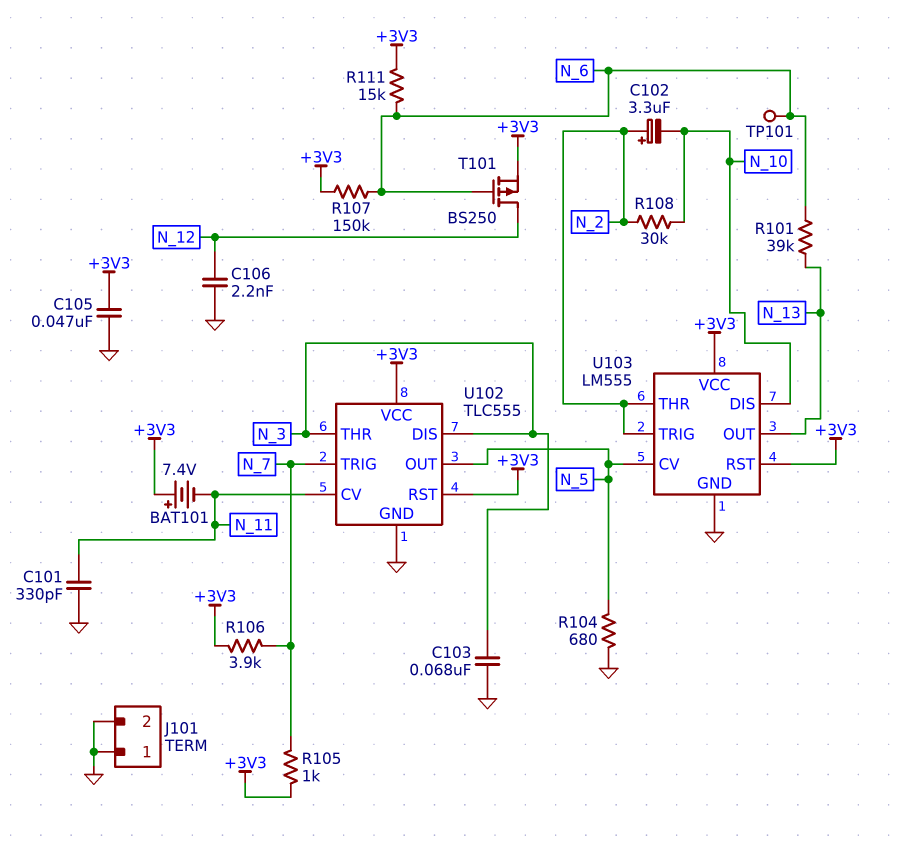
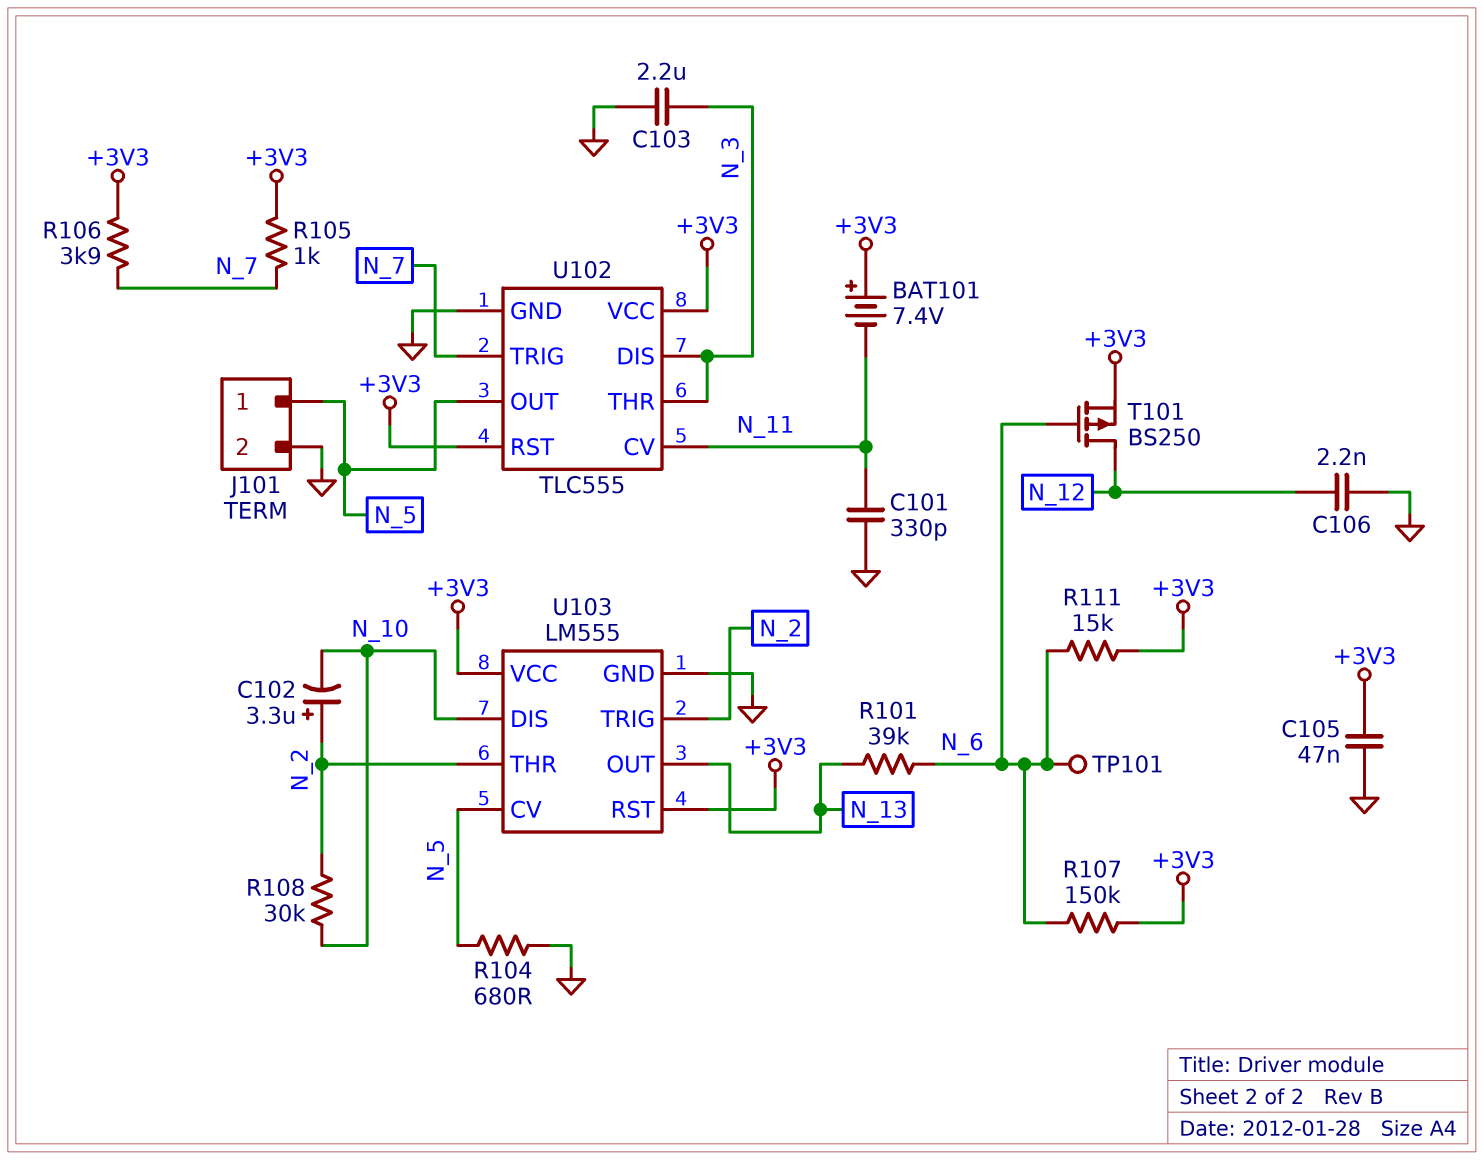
C103: 68nF (GND, N_3) -> 2.2uF (GND, N_3)
J101 pin 1: GND -> N_5

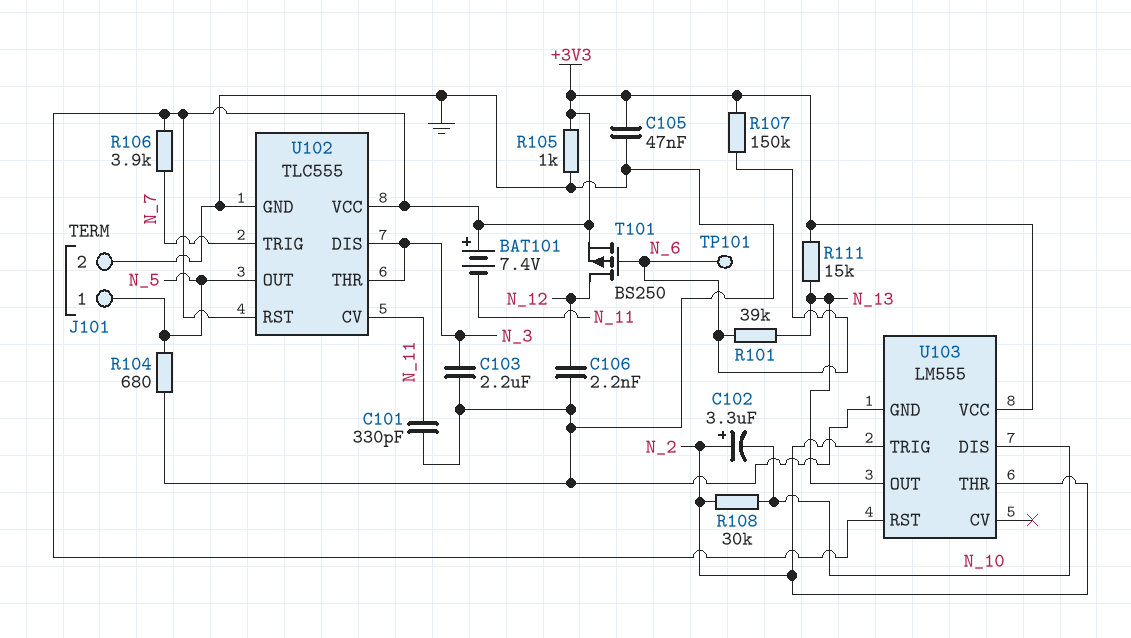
R105: 1k (+3V3, N_7) -> 1k (+3V3, GND)
R111: 15k (+3V3, N_6) -> 15k (+3V3, N_13)
U103 pin CV: N_5 -> none

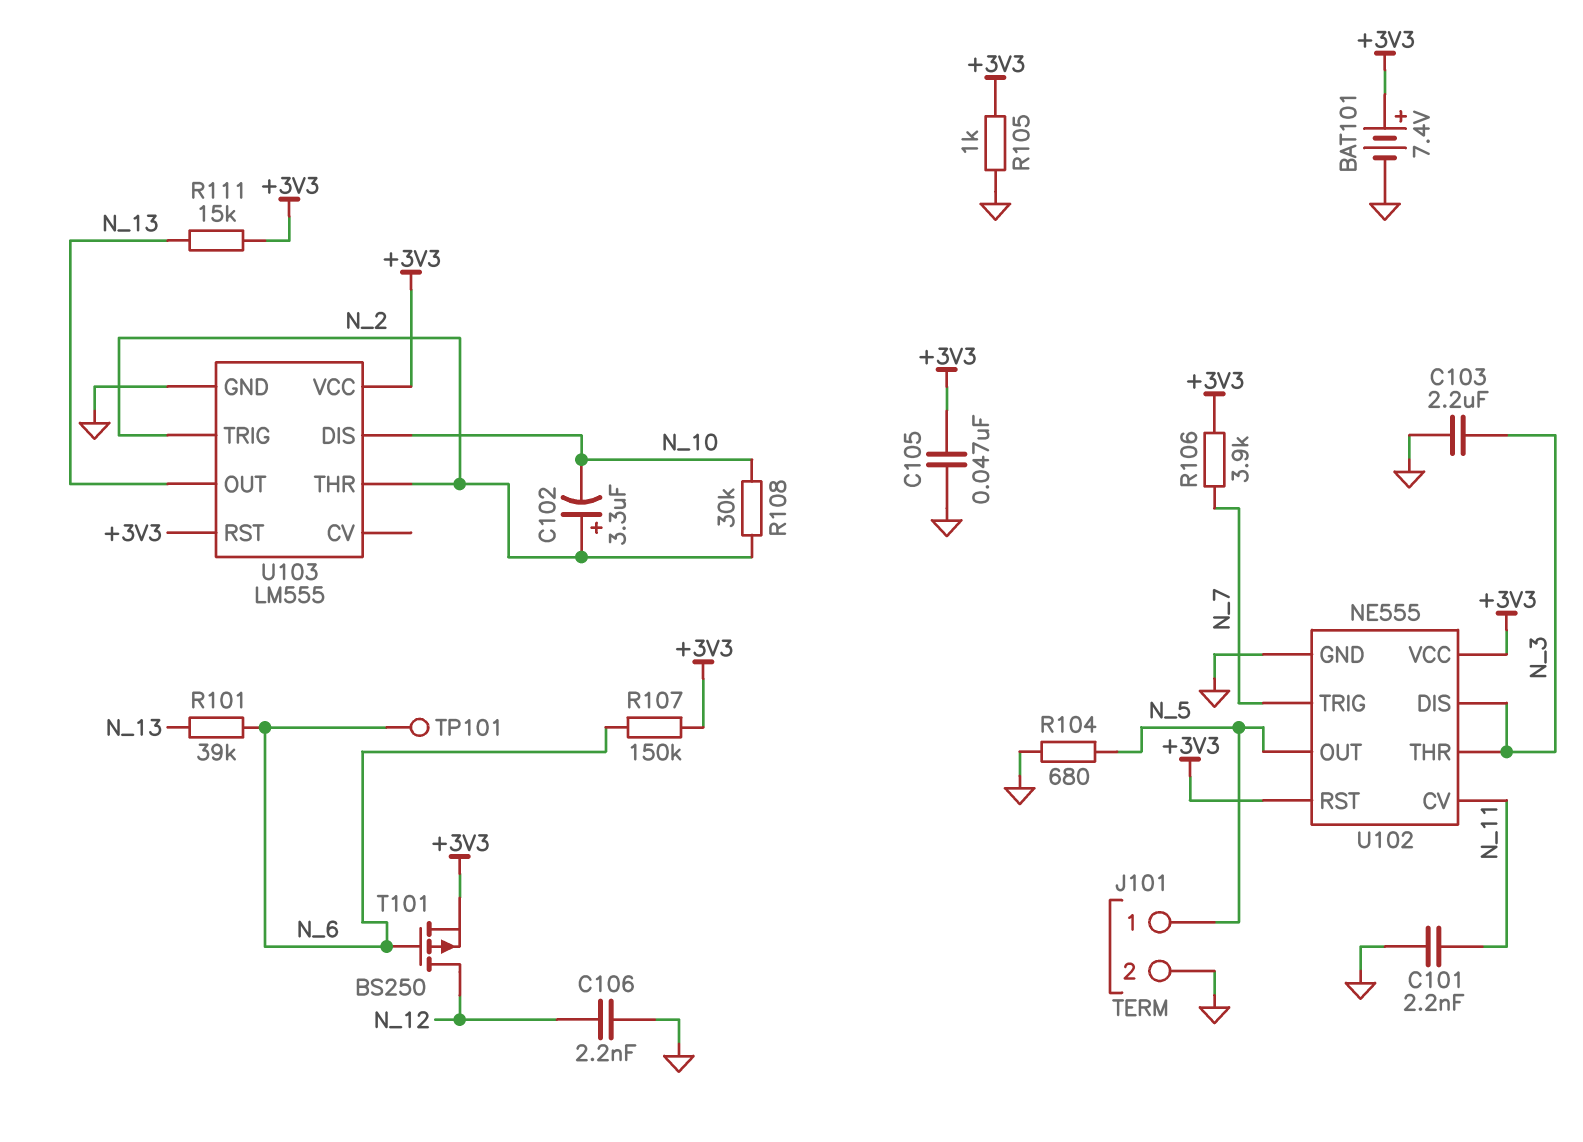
BAT101: 7.4V (plus +3V3, minus N_11) -> 7.4V (plus +3V3, minus GND)
C101: 330pF (GND, N_11) -> 2.2nF (GND, N_11)
U102: TLC555 -> NE555

